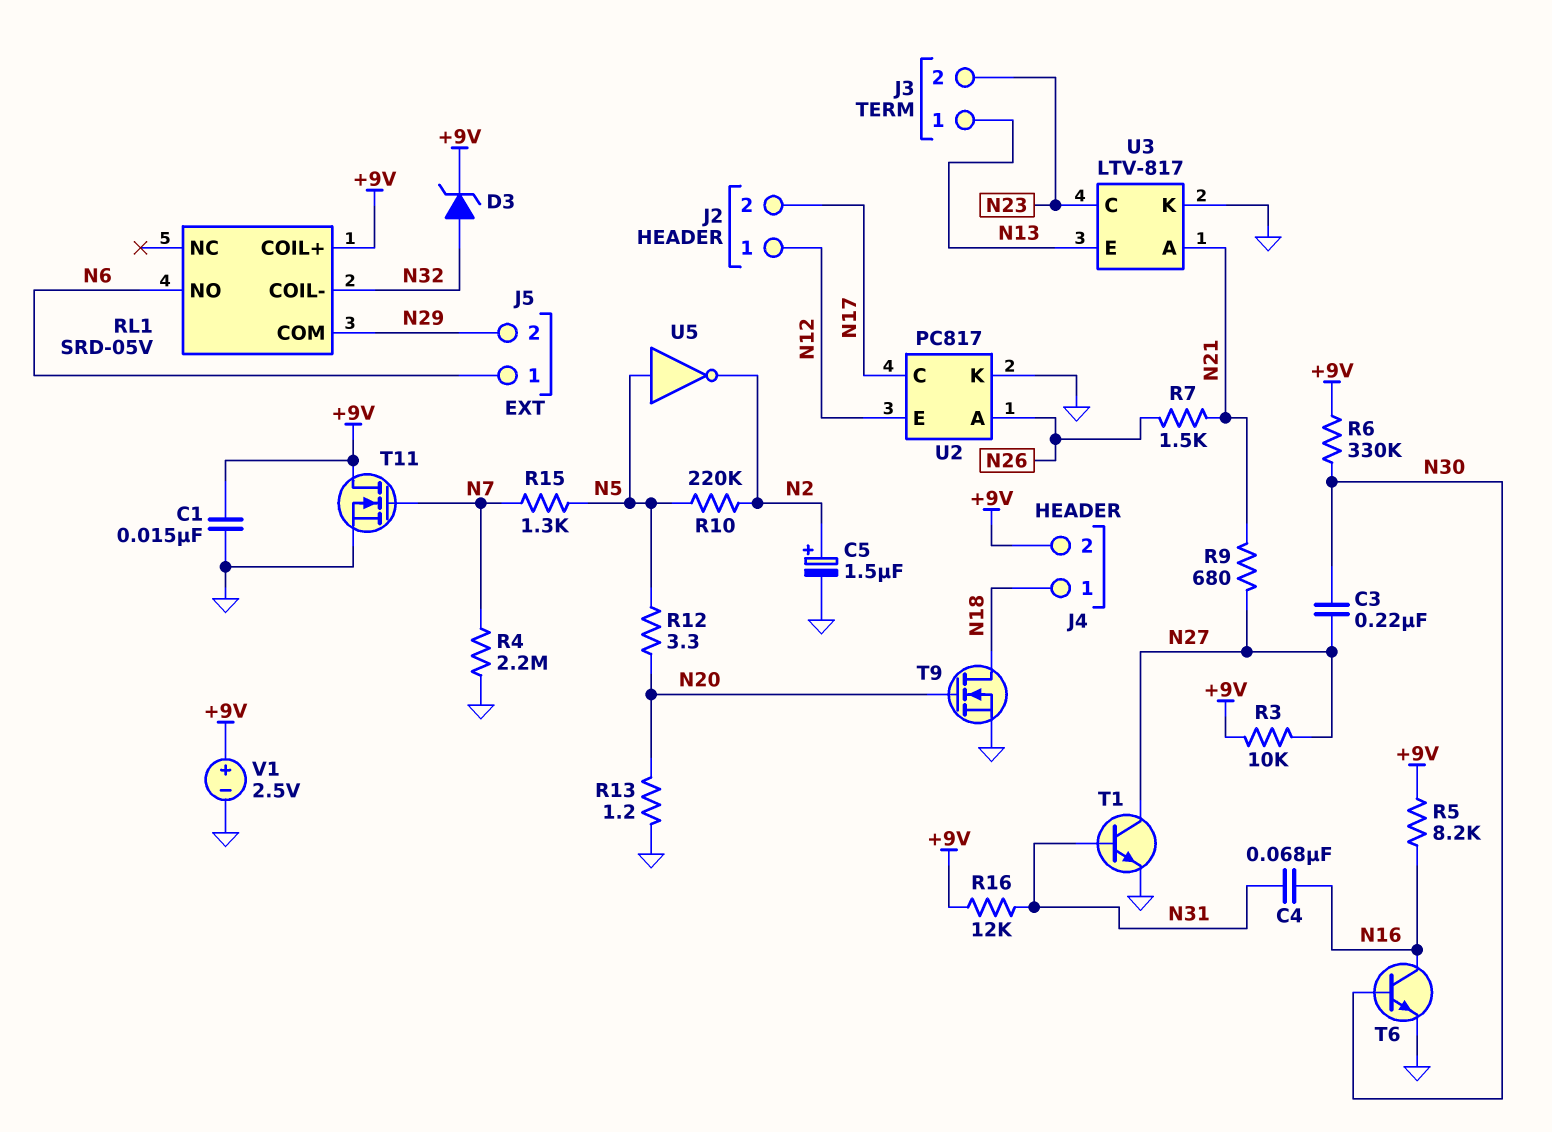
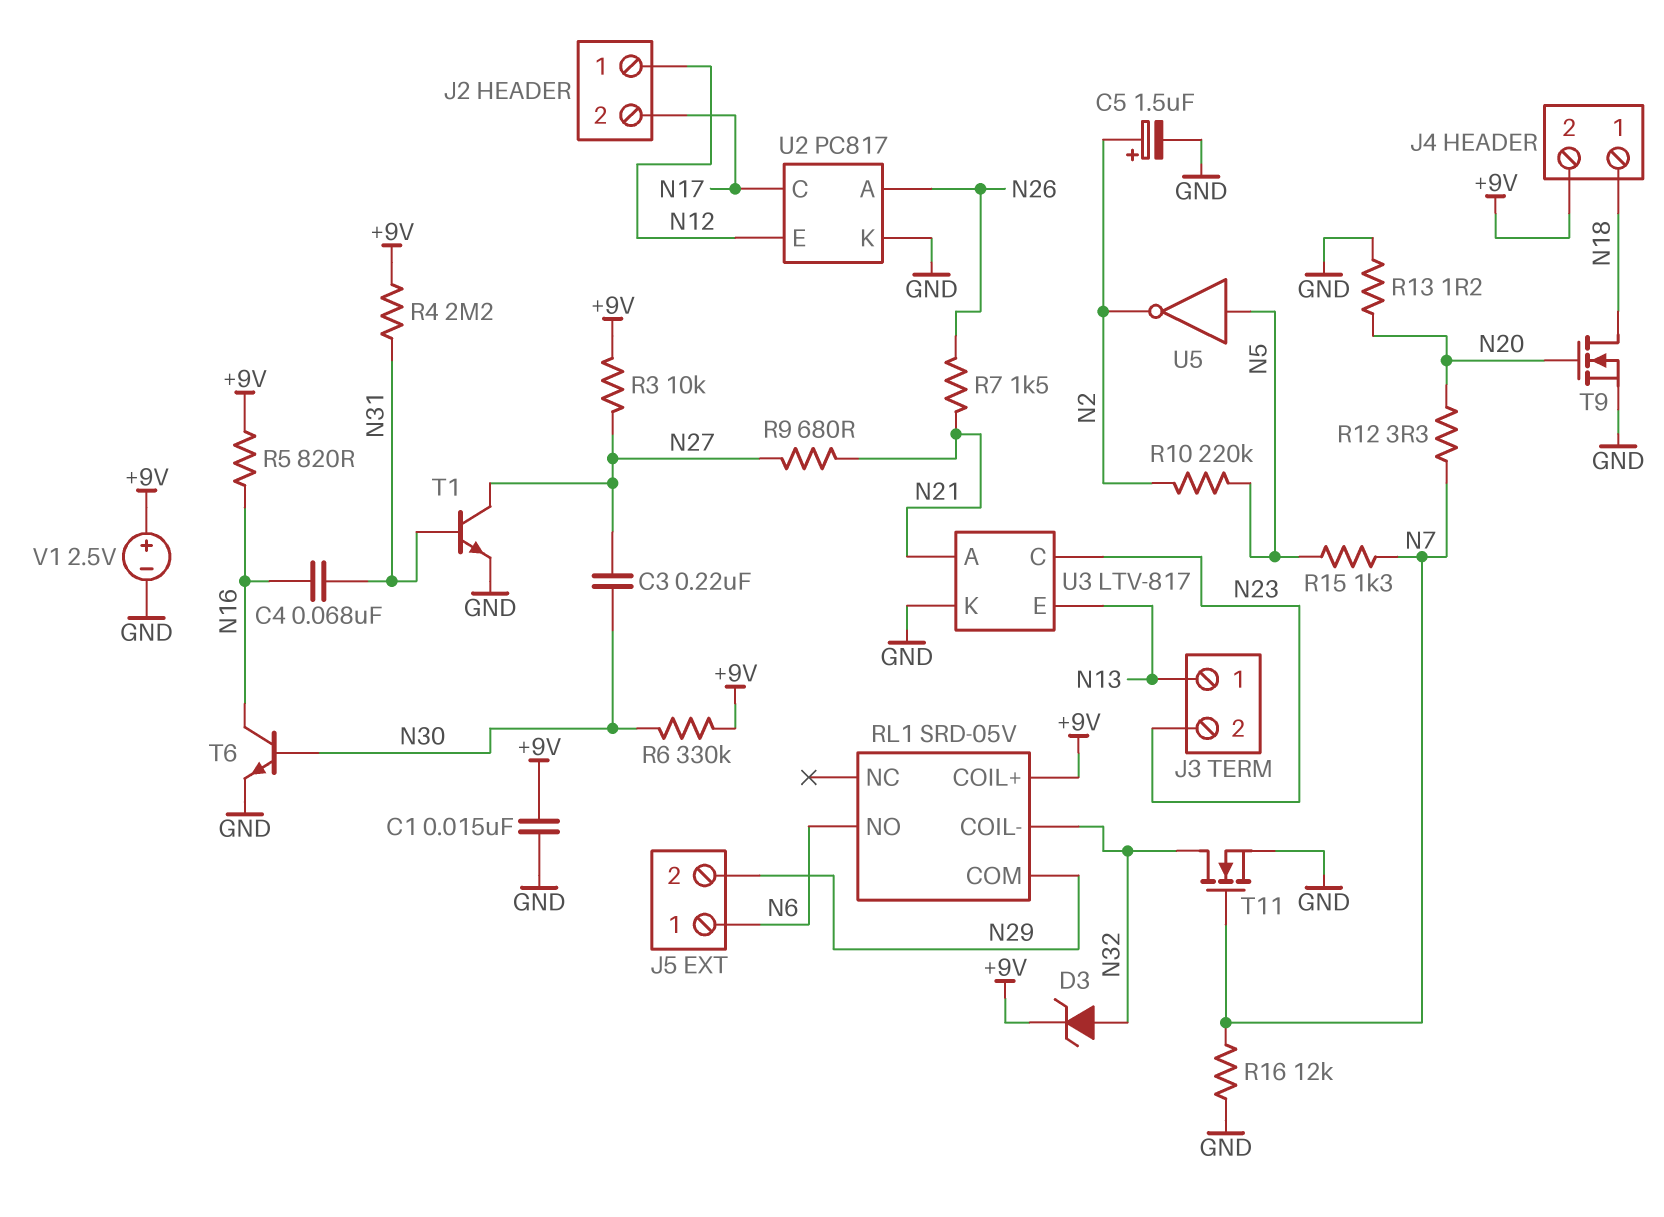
R4: 2.2M (GND, N7) -> 2.2M (+9V, N31)
R5: 8.2k (+9V, N16) -> 820 (+9V, N16)
R12: 3.3 (N5, N20) -> 3.3 (N7, N20)
R16: 12k (+9V, N31) -> 12k (GND, N7)
T11: NMOS (G N7, D +9V, S GND) -> NMOS (G N7, D N32, S GND)

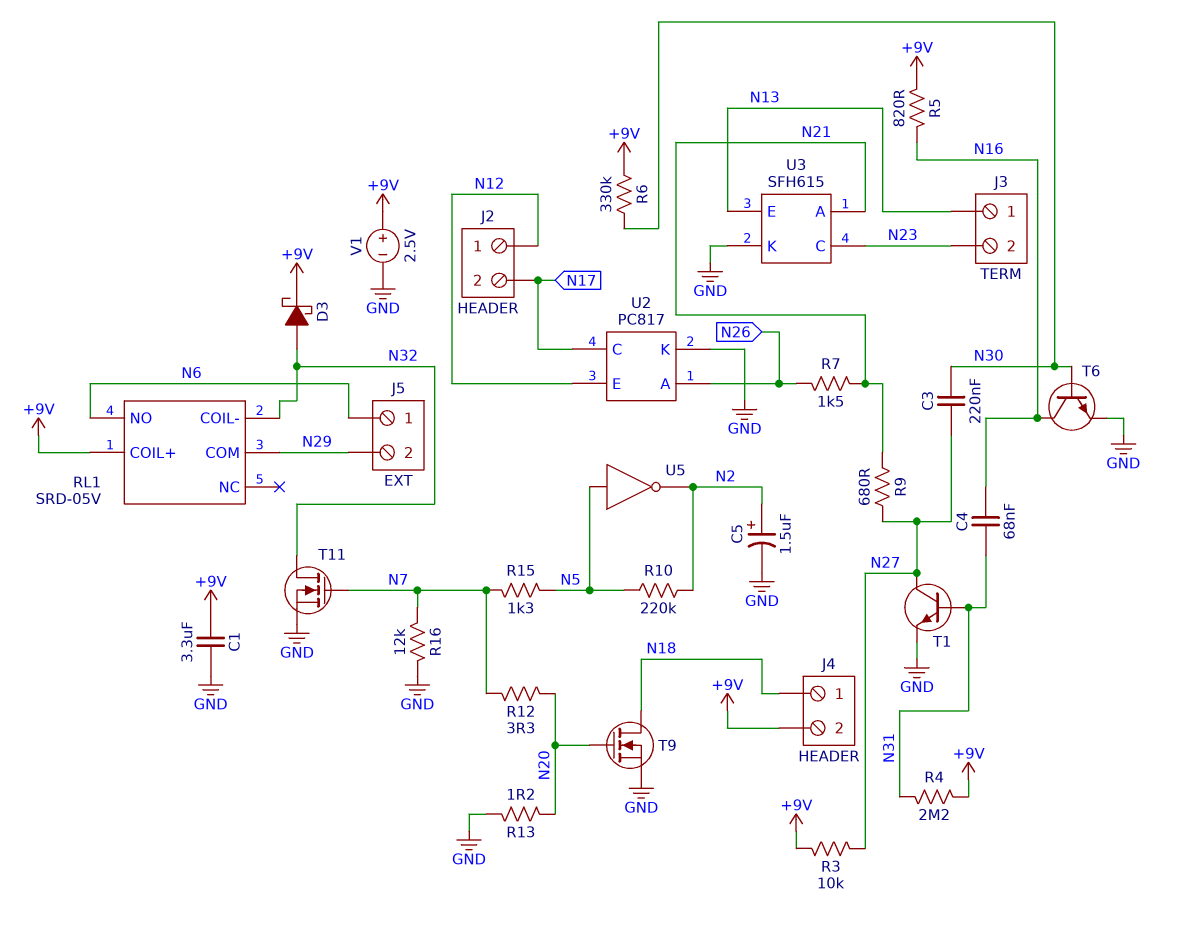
C1: 15nF (+9V, GND) -> 3.3uF (+9V, GND)
D3: zener (A N32, K +9V) -> schottky (A N32, K +9V)
U3: LTV-817 -> SFH615

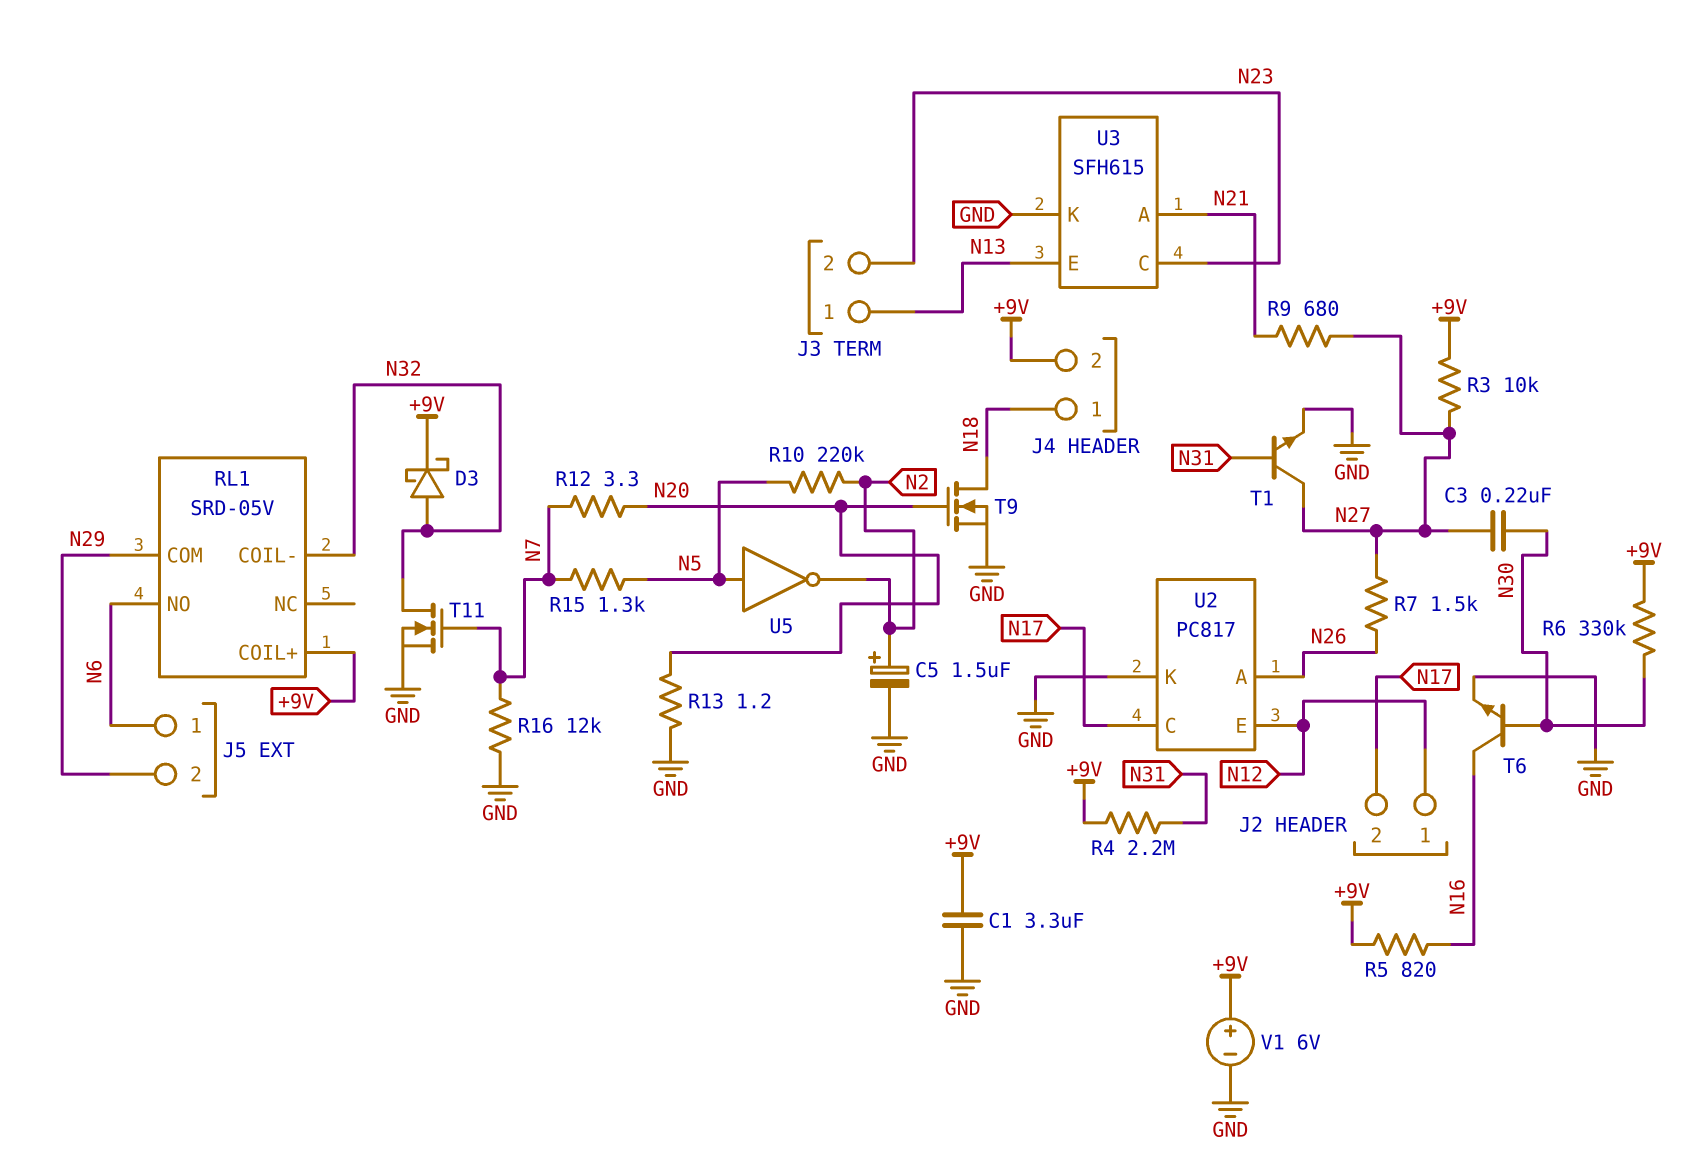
C4: 68nF (N16, N31) -> none
R7: 1.5k (N21, N26) -> 1.5k (N26, N27)
V1: 2.5V (plus +9V, minus GND) -> 6V (plus +9V, minus GND)

